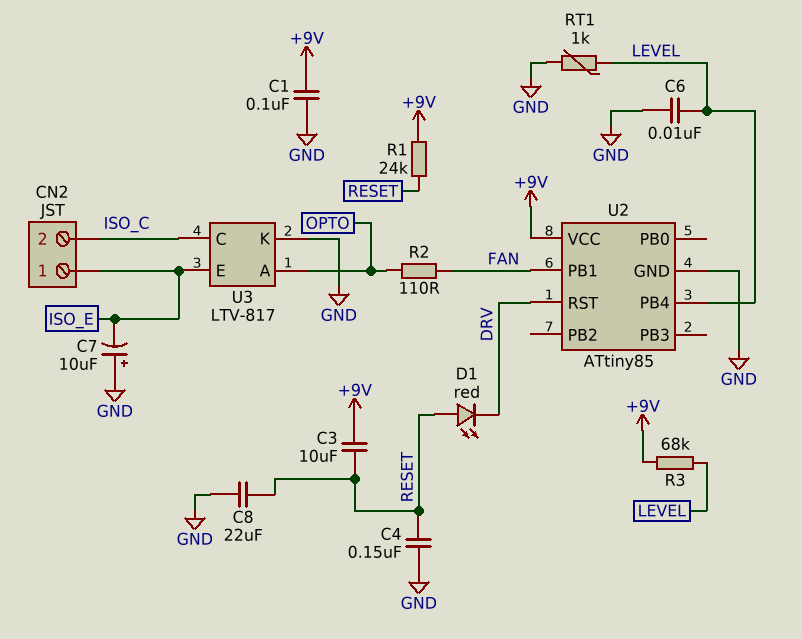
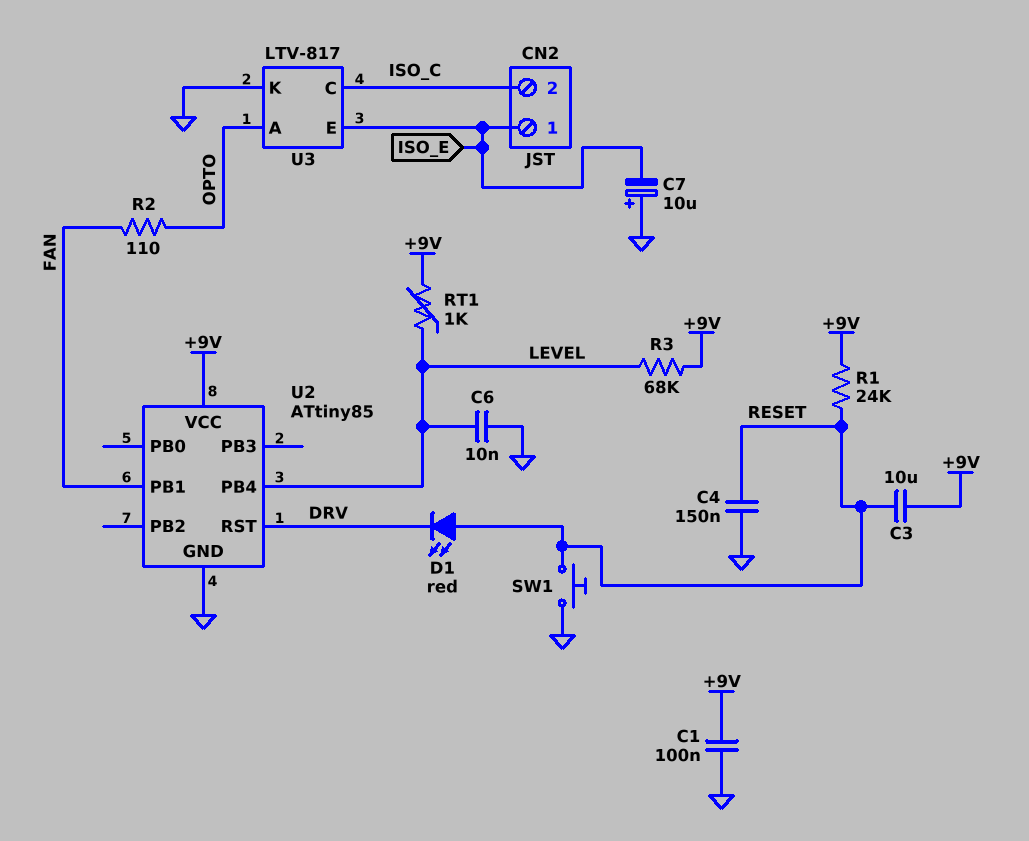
C8: 22uF (GND, RESET) -> none
RT1: 1k (GND, LEVEL) -> 1k (+9V, LEVEL)
SW1: none -> button (GND, RESET)

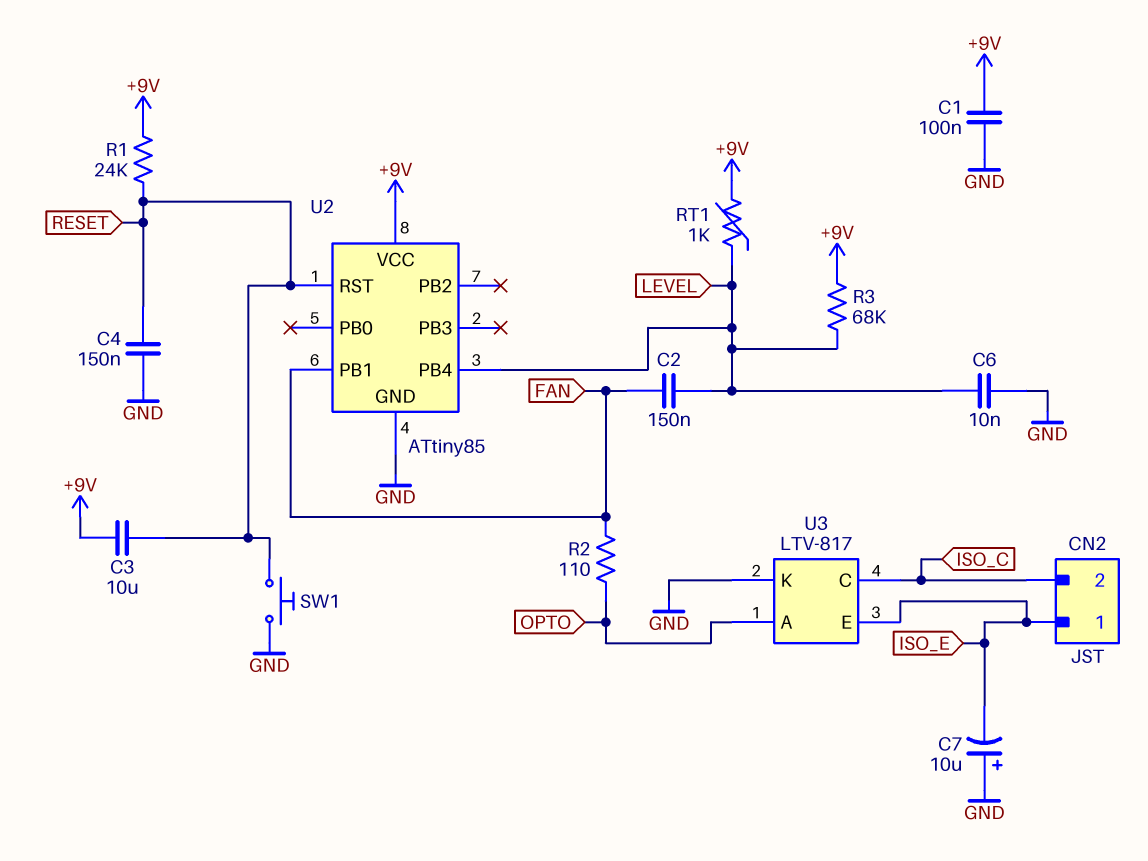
C2: none -> 150nF (FAN, LEVEL)
D1: LED red (A RESET, K DRV) -> none
U2 pin RST: DRV -> RESET

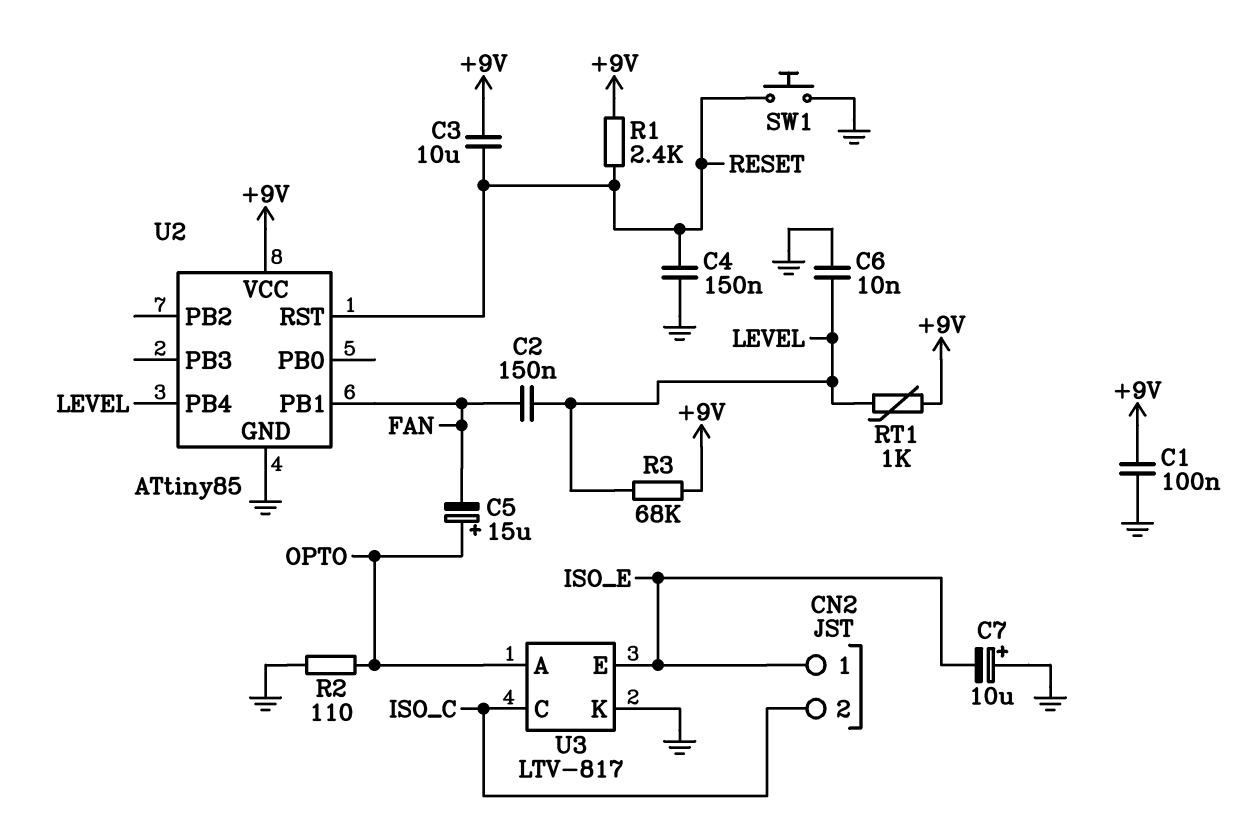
C5: none -> 15uF (plus OPTO, minus FAN)
R1: 24k (+9V, RESET) -> 2.4k (+9V, RESET)
R2: 110 (FAN, OPTO) -> 110 (GND, OPTO)

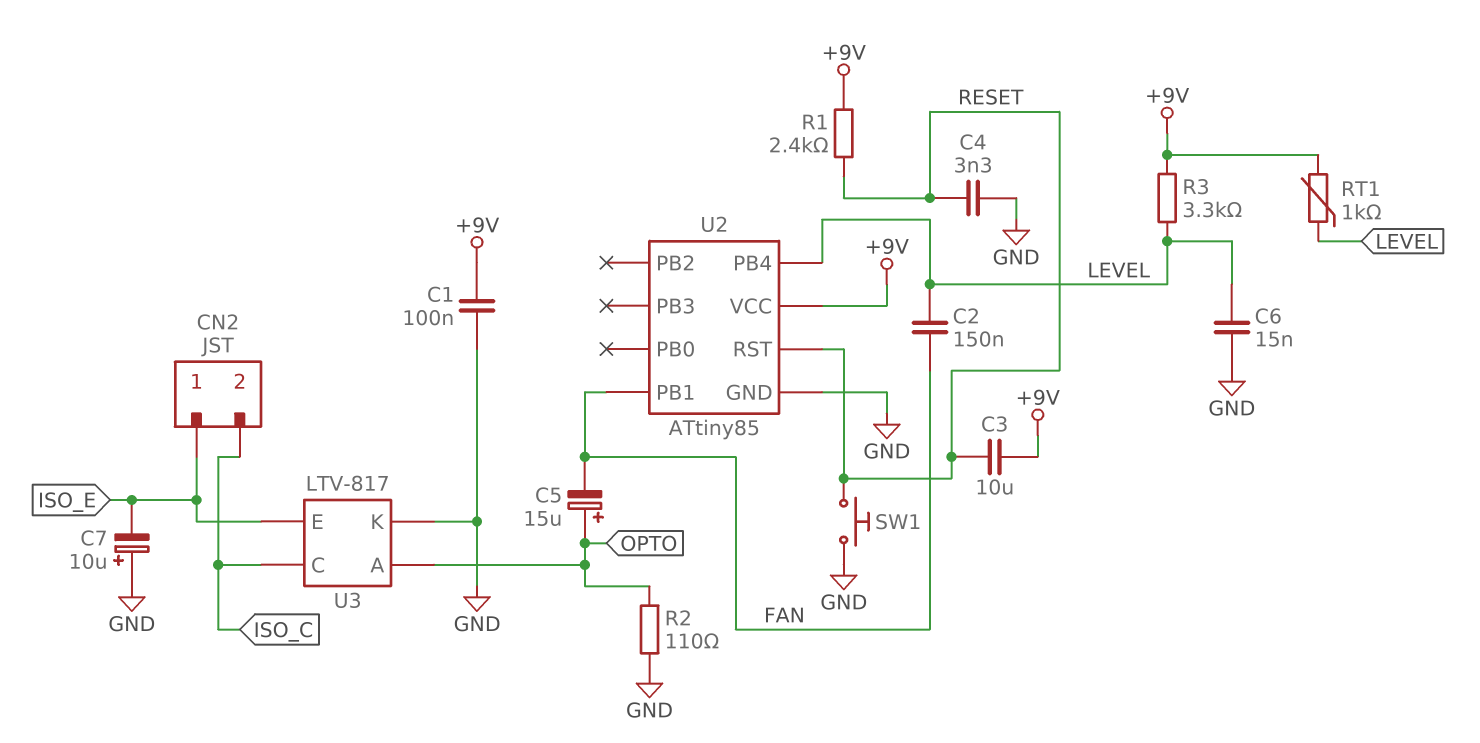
C4: 150nF (GND, RESET) -> 3.3nF (GND, RESET)
C6: 10nF (GND, LEVEL) -> 15nF (GND, LEVEL)
R3: 68k (+9V, LEVEL) -> 3.3k (+9V, LEVEL)

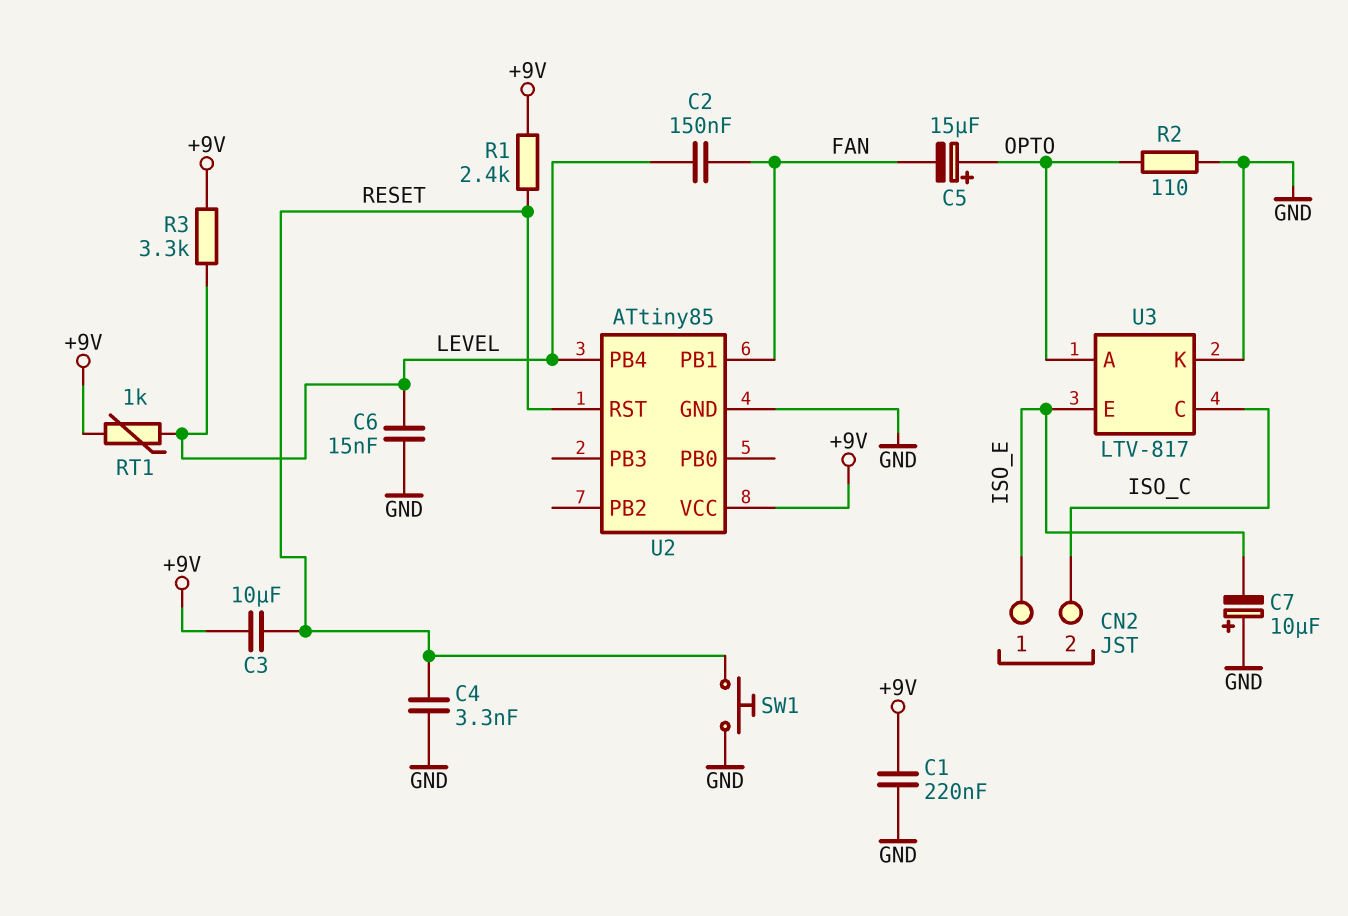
C1: 100nF (+9V, GND) -> 220nF (+9V, GND)

